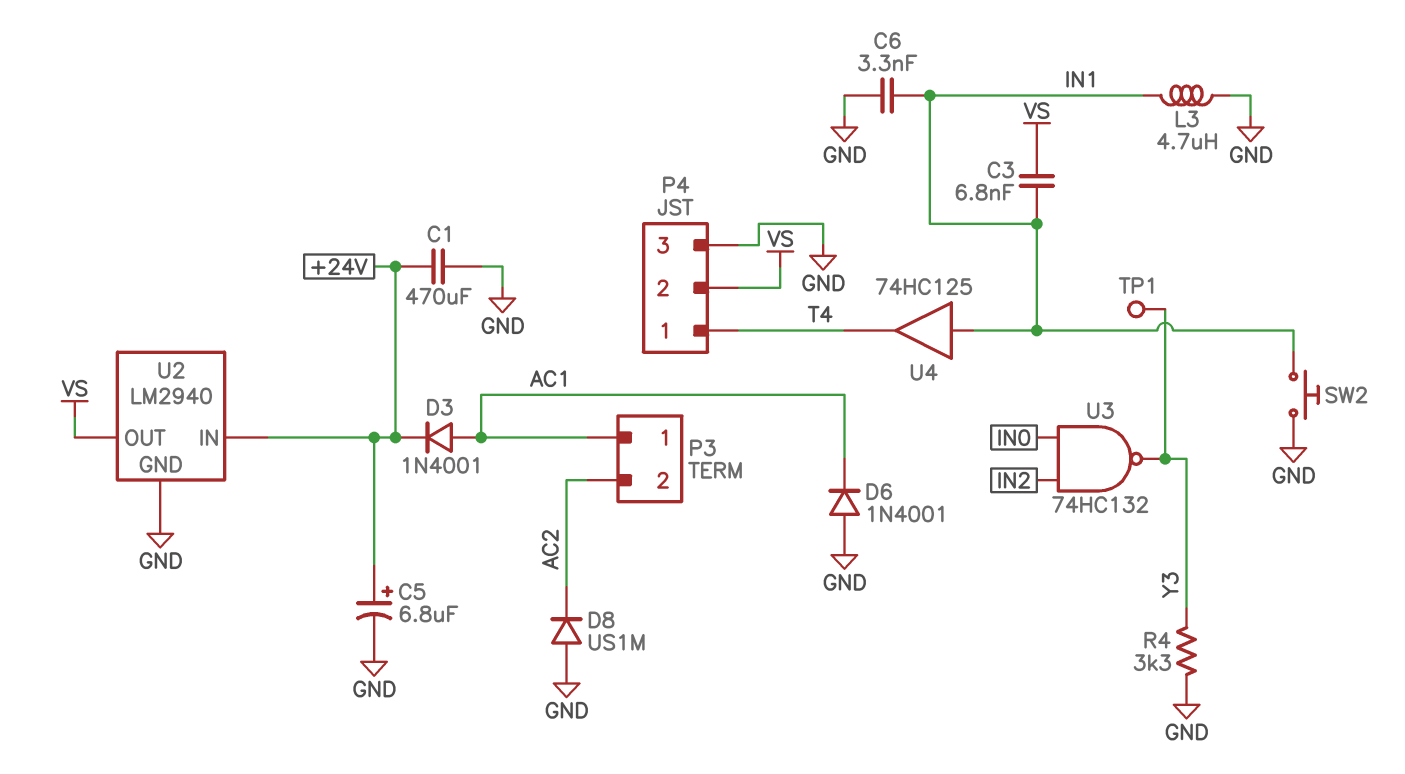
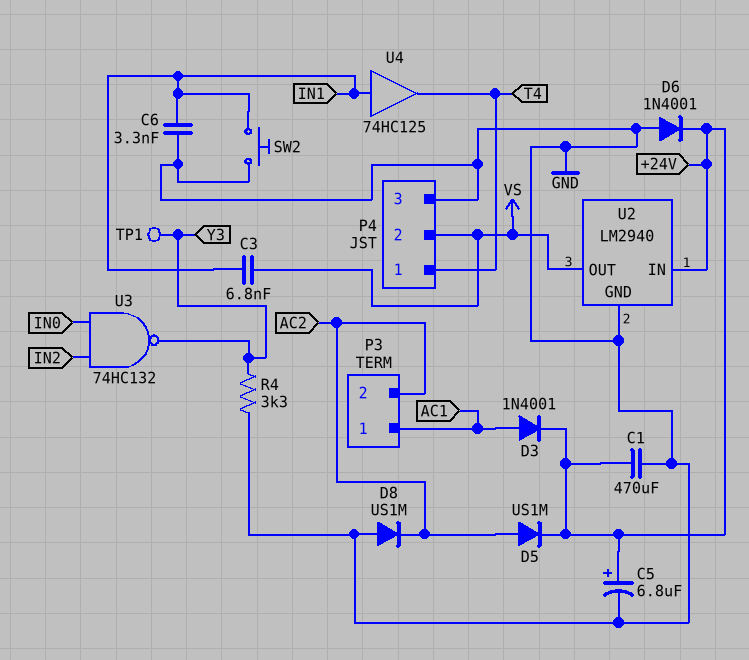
D5: none -> diode US1M (A AC2, K +24V)
D6: diode 1N4001 (A GND, K AC1) -> diode 1N4001 (A GND, K +24V)
L3: 4.7uH (GND, IN1) -> none

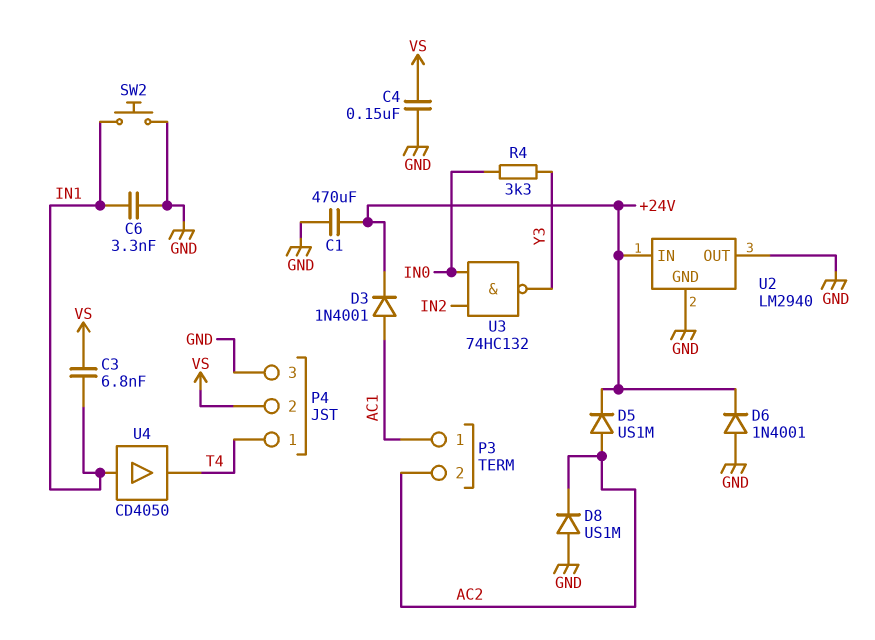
C4: none -> 150nF (GND, VS)
C5: 6.8uF (plus +24V, minus GND) -> none
R4: 3.3k (GND, Y3) -> 3.3k (IN0, Y3)
TP1: test point (Y3) -> none
U2 pin OUT: VS -> GND
U4: buffer 74HC125 (in IN1, out T4) -> buffer CD4050 (in IN1, out T4)

